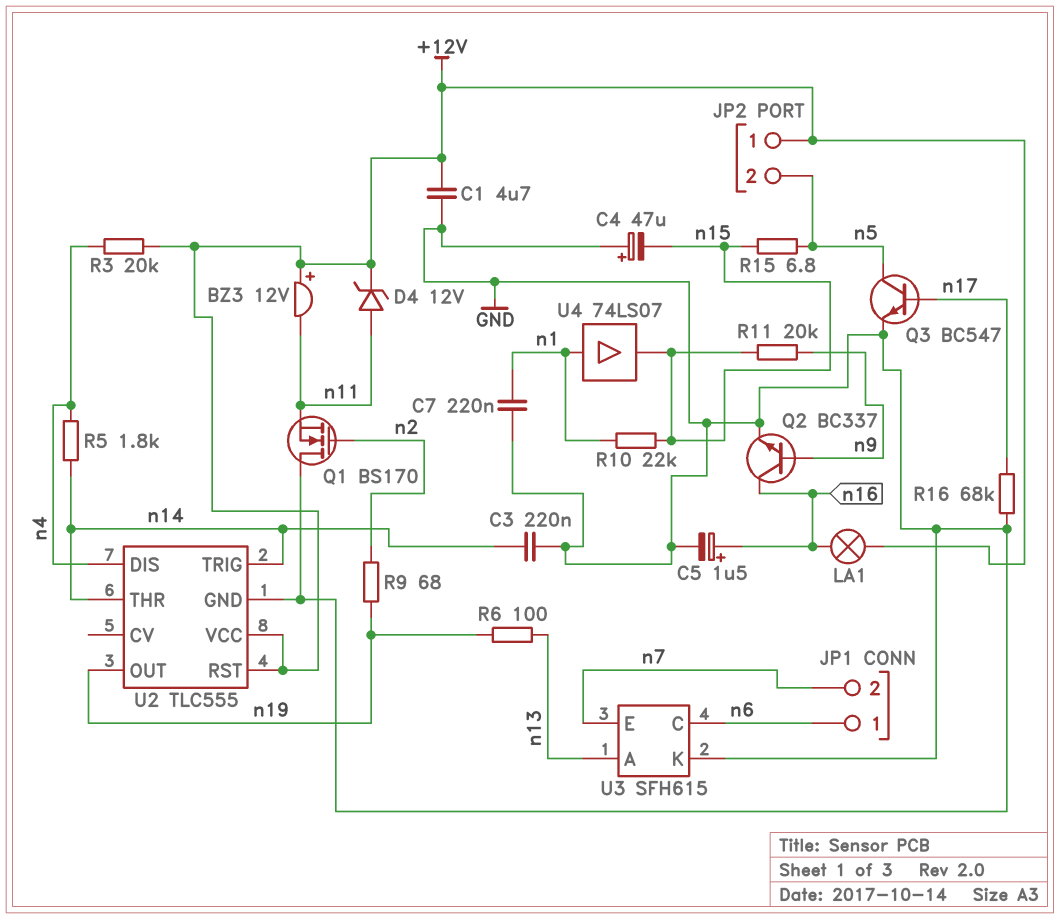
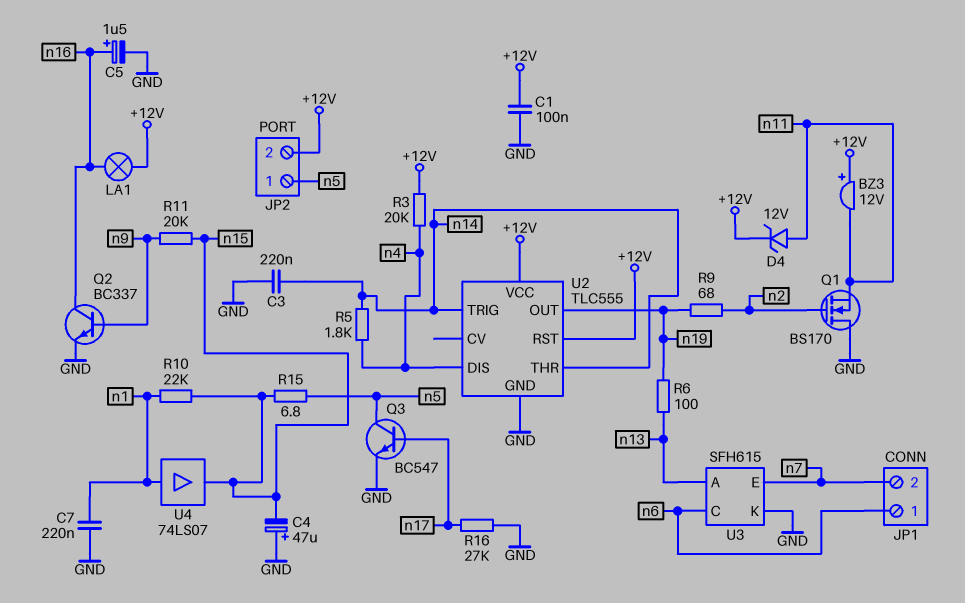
C1: 4.7uF (+12V, GND) -> 100nF (+12V, GND)
JP2 pin 1: +12V -> n5
JP2 pin 2: n5 -> +12V
R16: 68k (GND, n17) -> 27k (GND, n17)

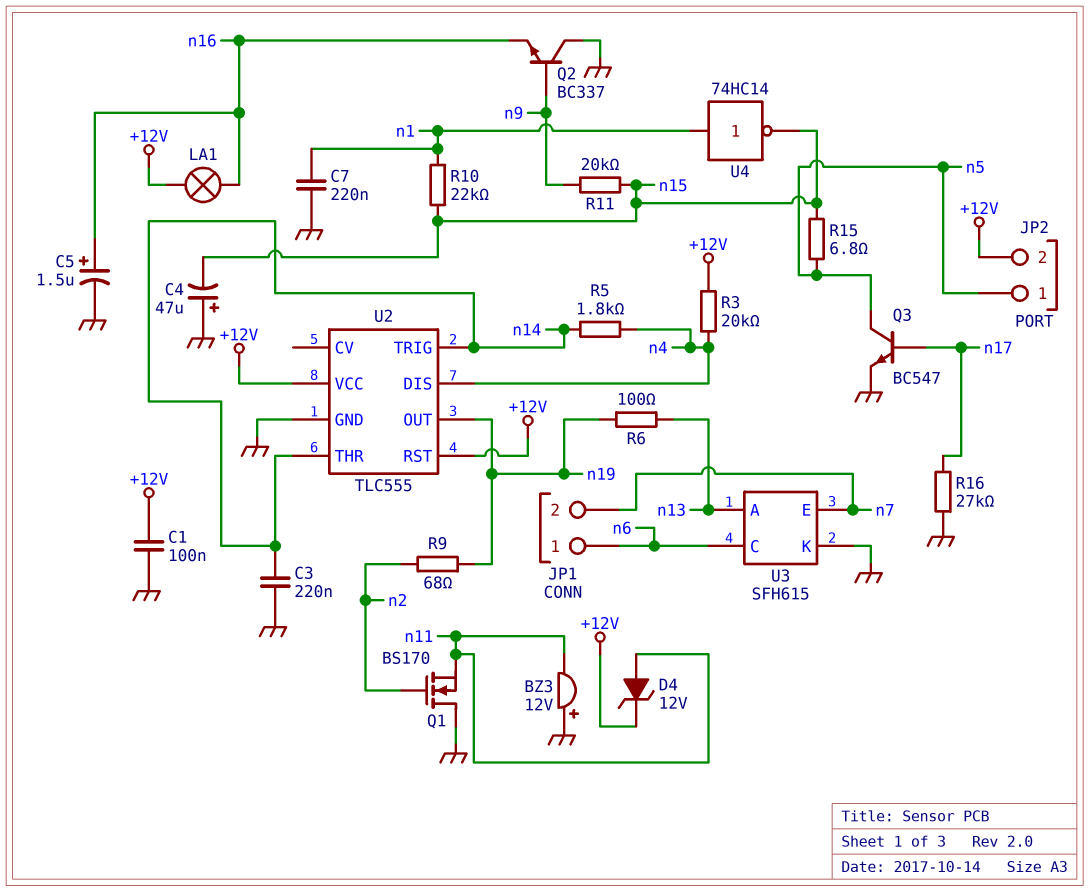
BZ3: buzzer 12V (plus +12V, minus n11) -> buzzer 12V (plus GND, minus n11)
Q2: NPN BC337 (B n9, C n16, E GND) -> NPN BC337 (B n9, C GND, E n16)
U4: buffer 74LS07 (in n1, out n15) -> NOT 74HC14 (in n1, out n15)

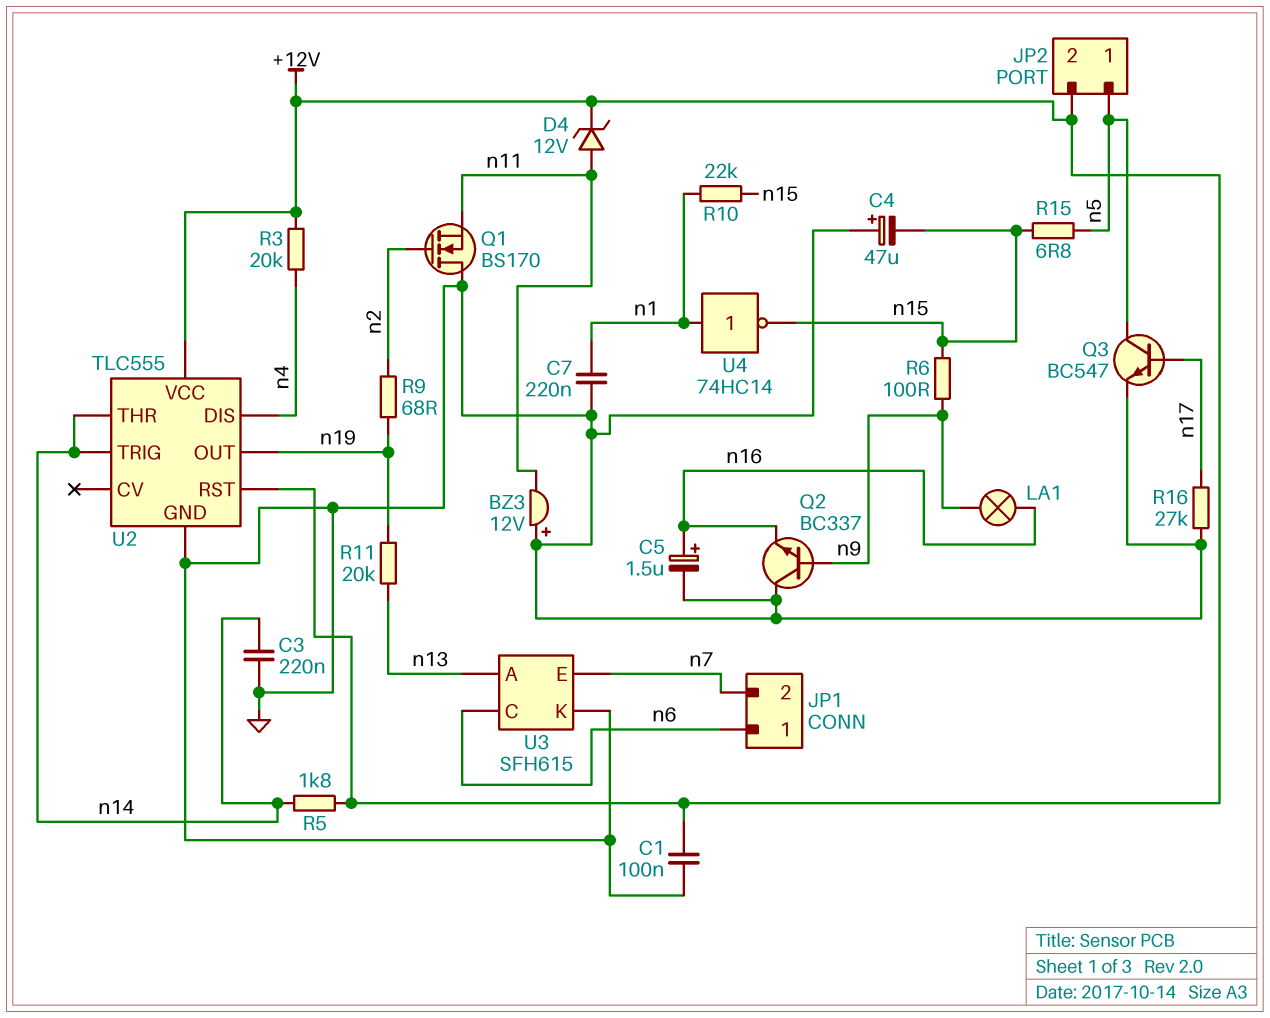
LA1: lamp (+12V, n16) -> lamp (n9, n16)
R5: 1.8k (n4, n14) -> 1.8k (+12V, n14)
R6: 100 (n13, n19) -> 100 (n9, n15)
R11: 20k (n9, n15) -> 20k (n13, n19)

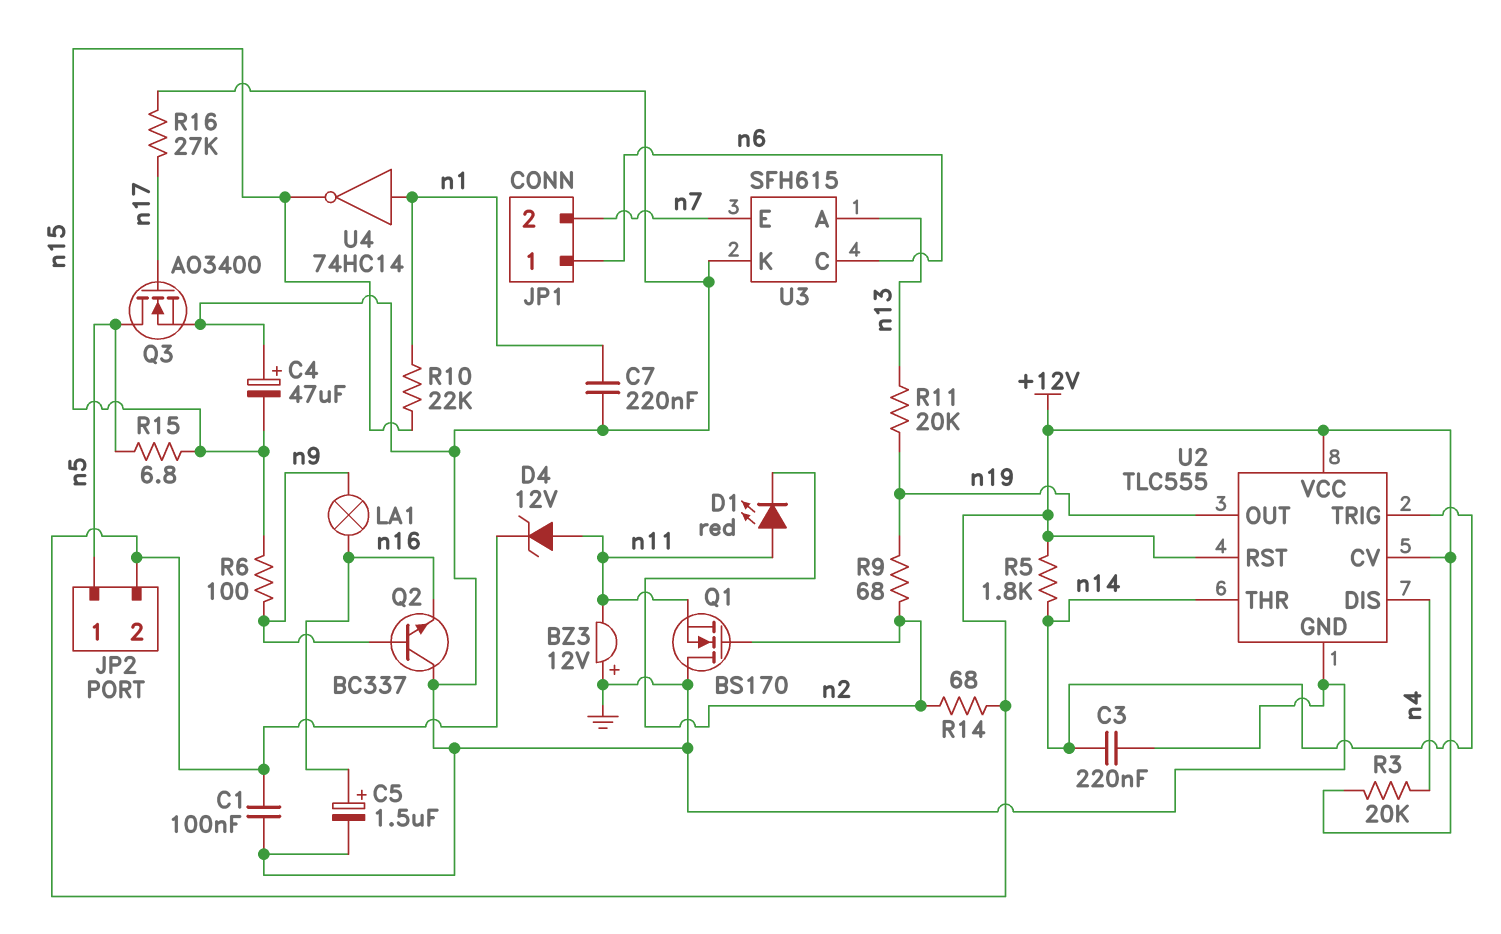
D1: none -> LED red (A n11, K n2)
Q3: NPN BC547 (B n17, C n5, E GND) -> NMOS AO3400 (G n17, D n5, S GND)
R14: none -> 68 (+12V, n2)
U2 pin CV: none -> +12V

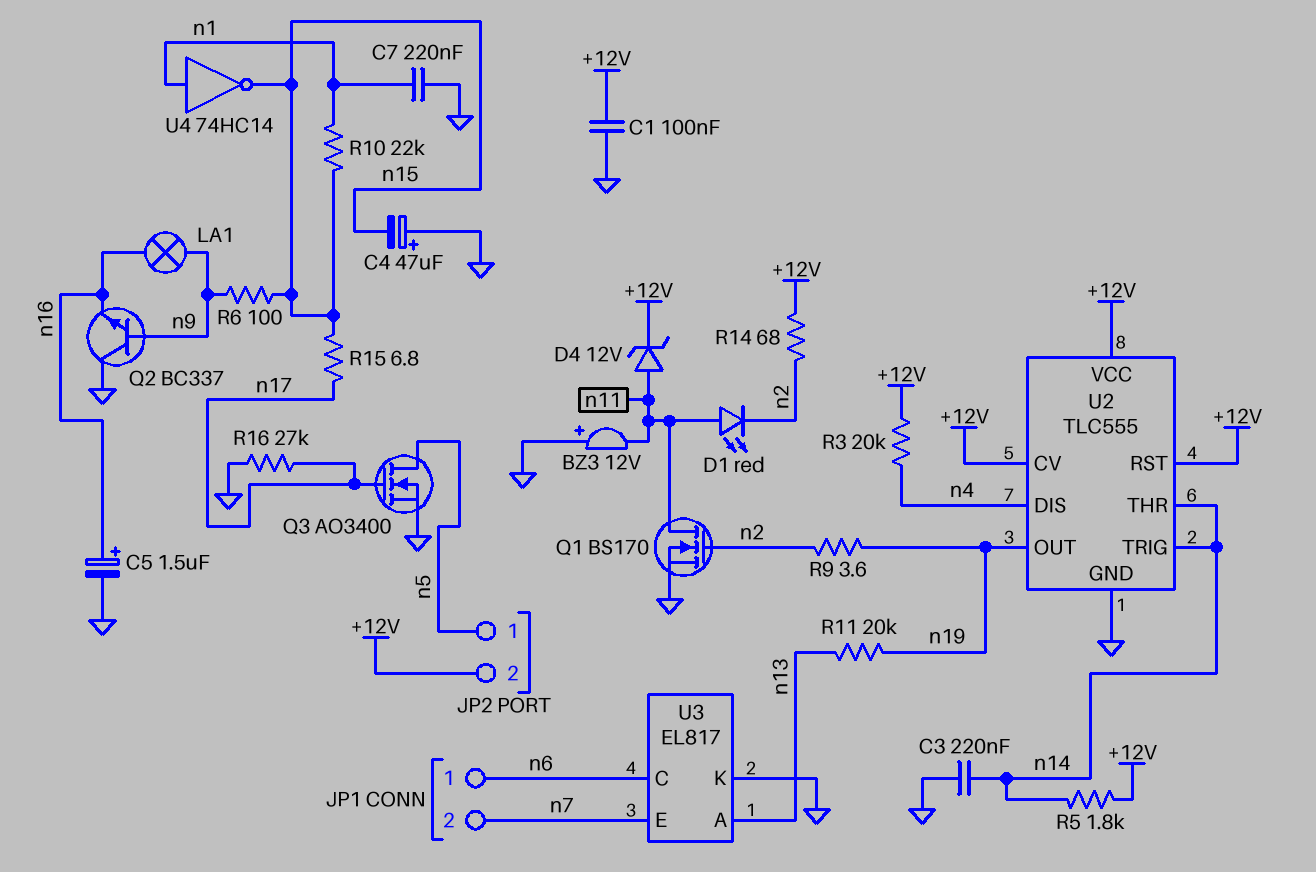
Q1: NMOS BS170 (G n2, D GND, S n11) -> NMOS BS170 (G n2, D n11, S GND)
R9: 68 (n2, n19) -> 3.6 (n2, n19)
R15: 6.8 (n5, n15) -> 6.8 (n15, n17)
U3: SFH615 -> EL817

